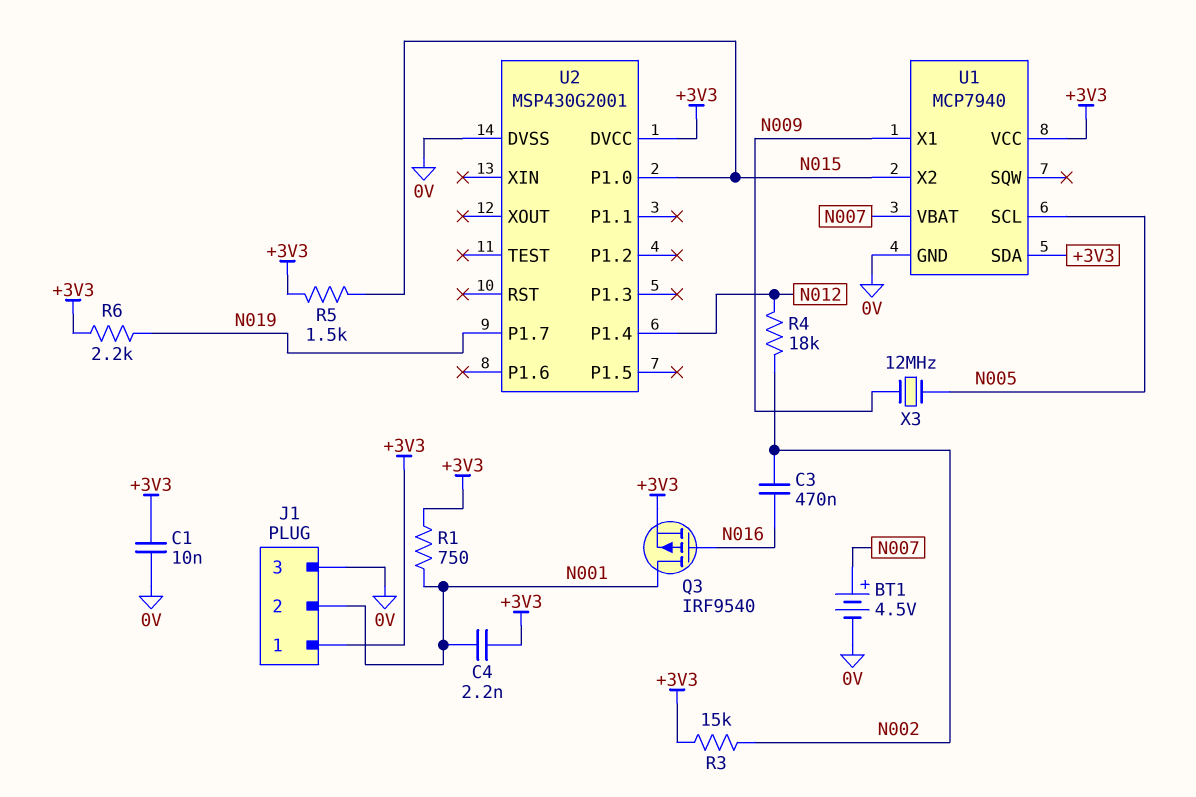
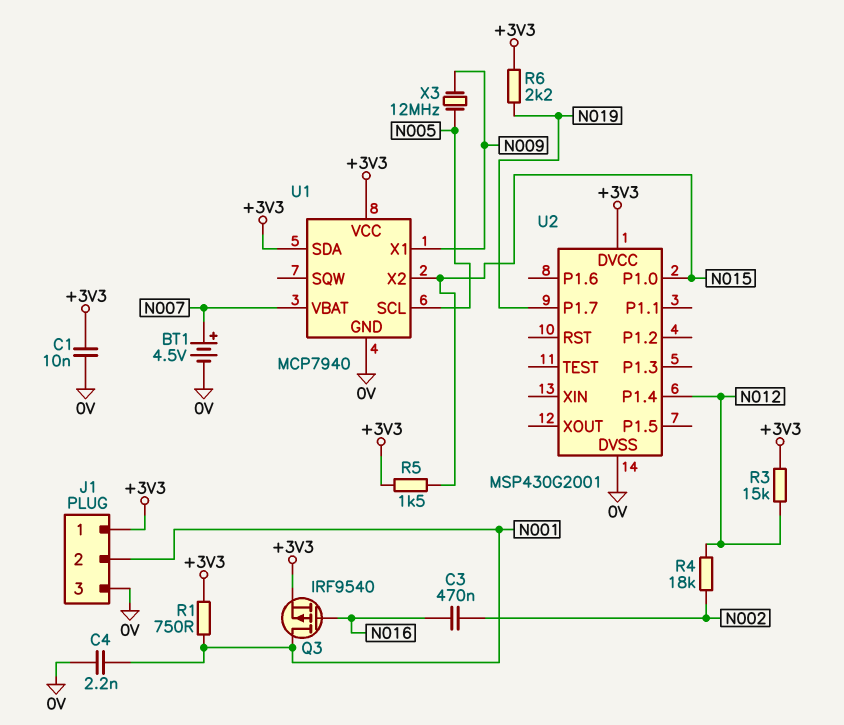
C4: 2.2nF (+3V3, N001) -> 2.2nF (0V, N001)
R3: 15k (+3V3, N002) -> 15k (+3V3, N012)

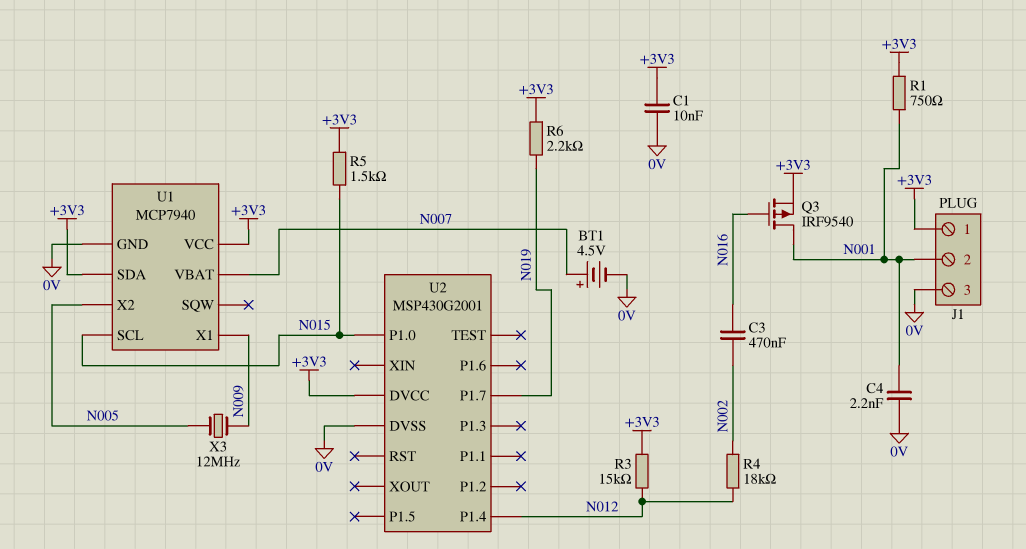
U1 pin SCL: N005 -> N015
U1 pin X2: N015 -> N005

